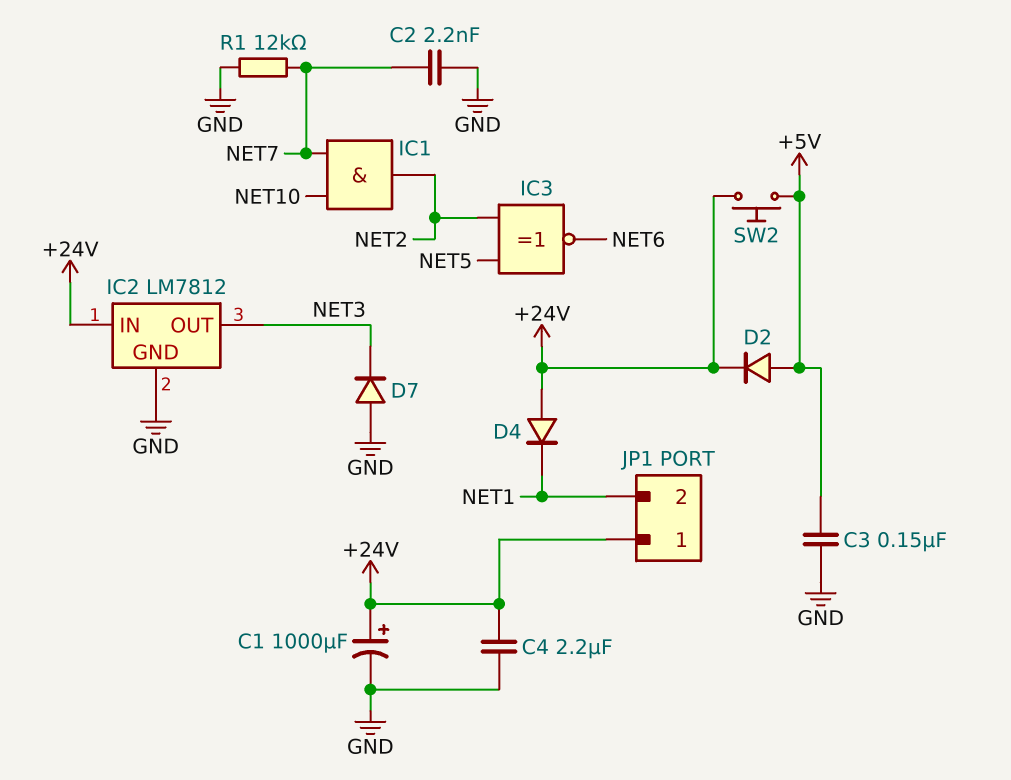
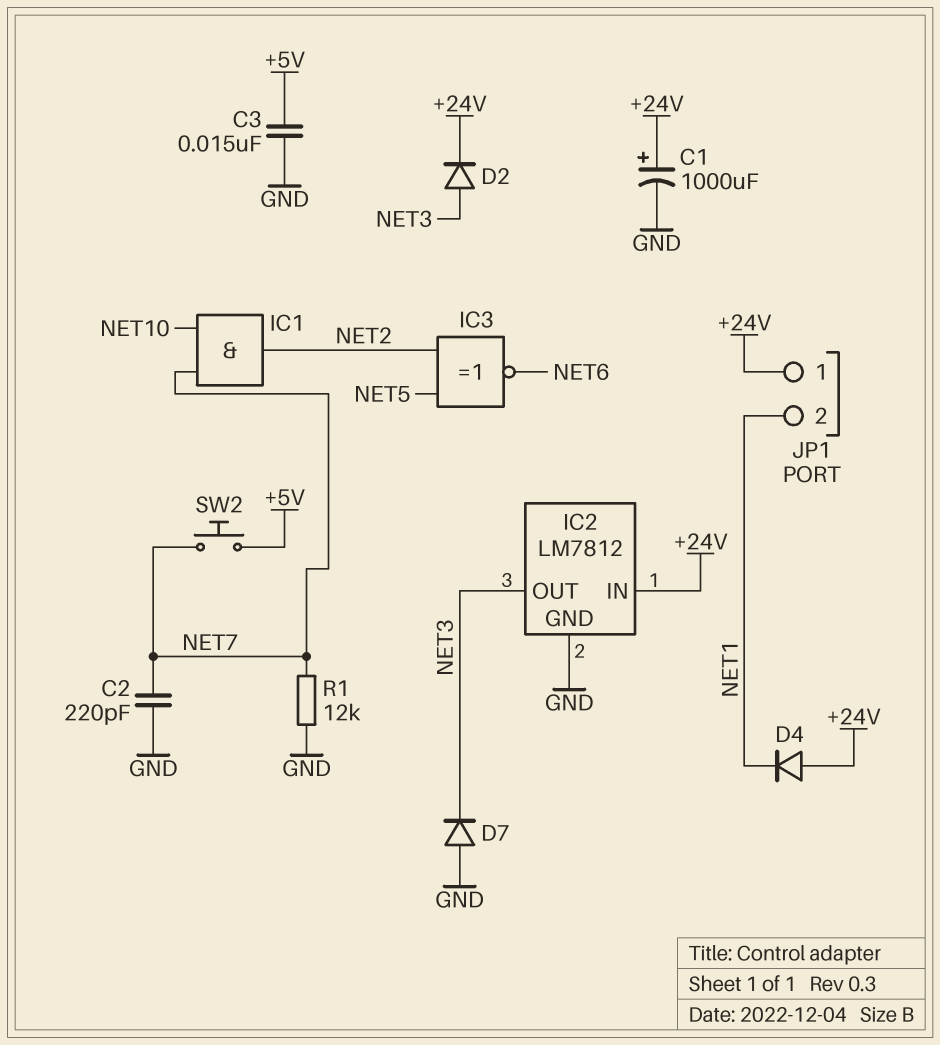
C2: 2.2nF (GND, NET7) -> 220pF (GND, NET7)
C3: 150nF (+5V, GND) -> 15nF (+5V, GND)
C4: 2.2uF (+24V, GND) -> none
D2: diode (A +5V, K +24V) -> diode (A NET3, K +24V)
SW2: button (+5V, +24V) -> button (+5V, NET7)

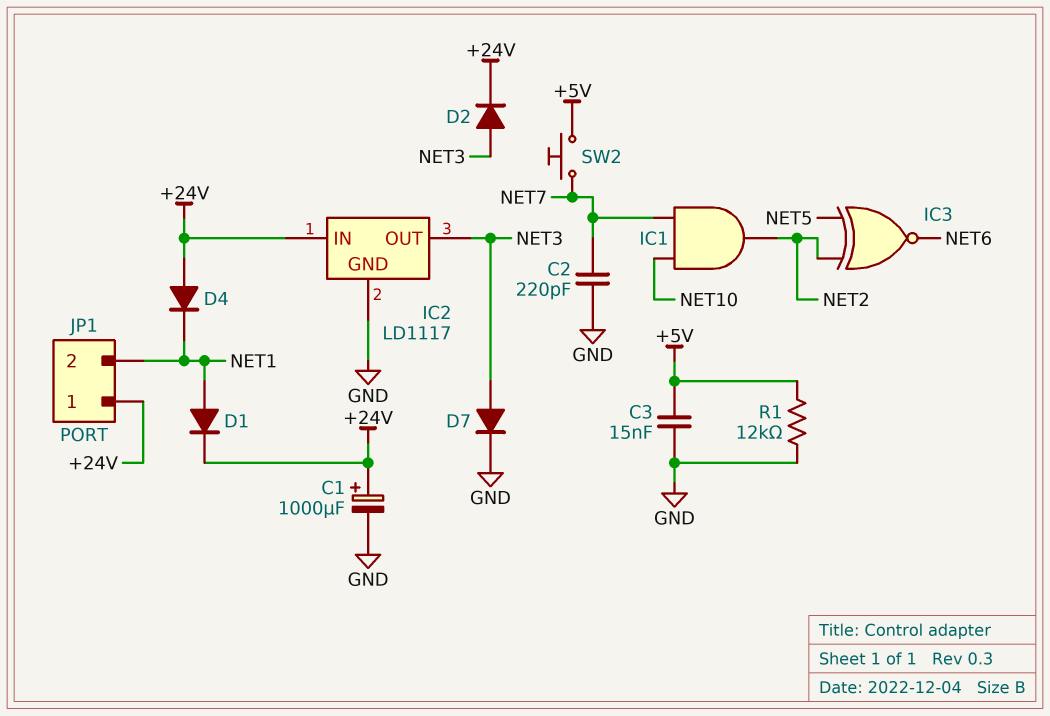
D1: none -> diode (A NET1, K +24V)
D7: diode (A GND, K NET3) -> diode (A NET3, K GND)
IC2: LM7812 -> LD1117
R1: 12k (GND, NET7) -> 12k (+5V, GND)

